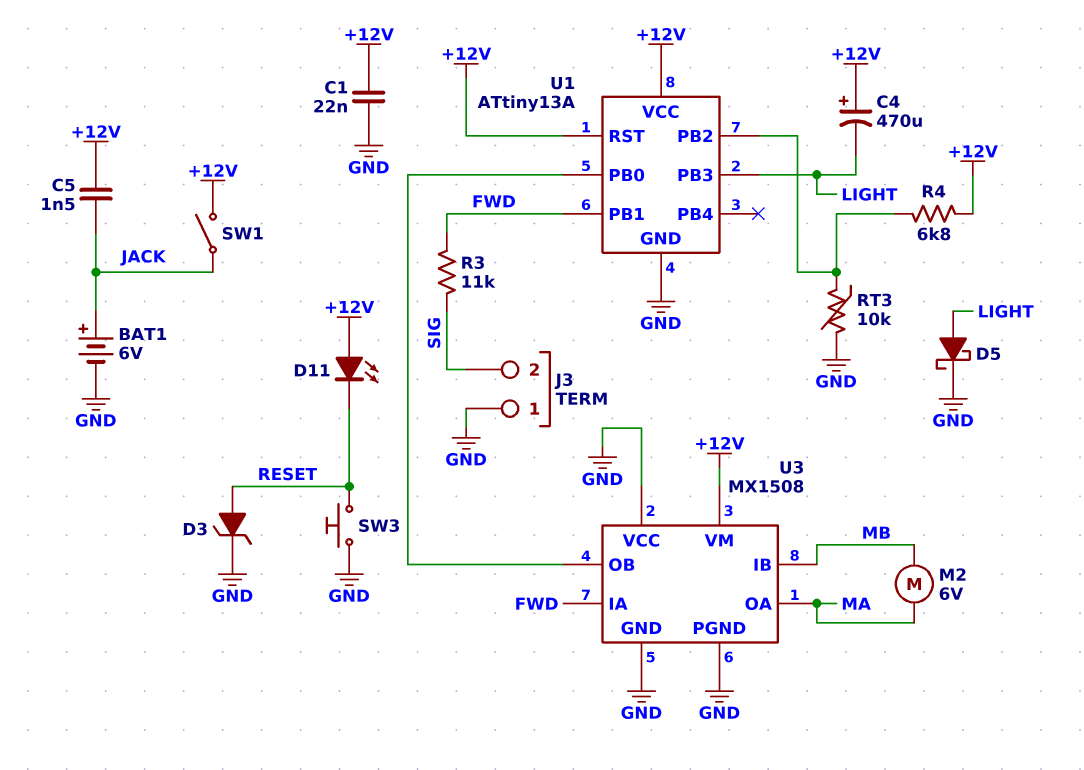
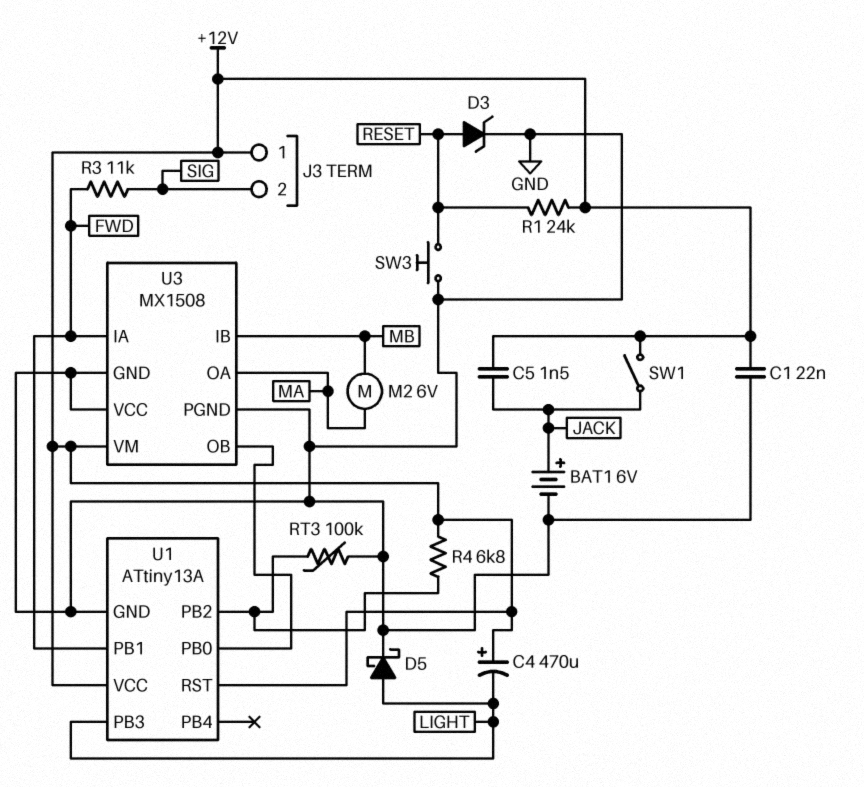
D11: LED (A +12V, K RESET) -> none
J3 pin 1: GND -> +12V
R1: none -> 24k (+12V, RESET)
RT3: 10k (GND, U1/PB2) -> 100k (GND, U1/PB2)

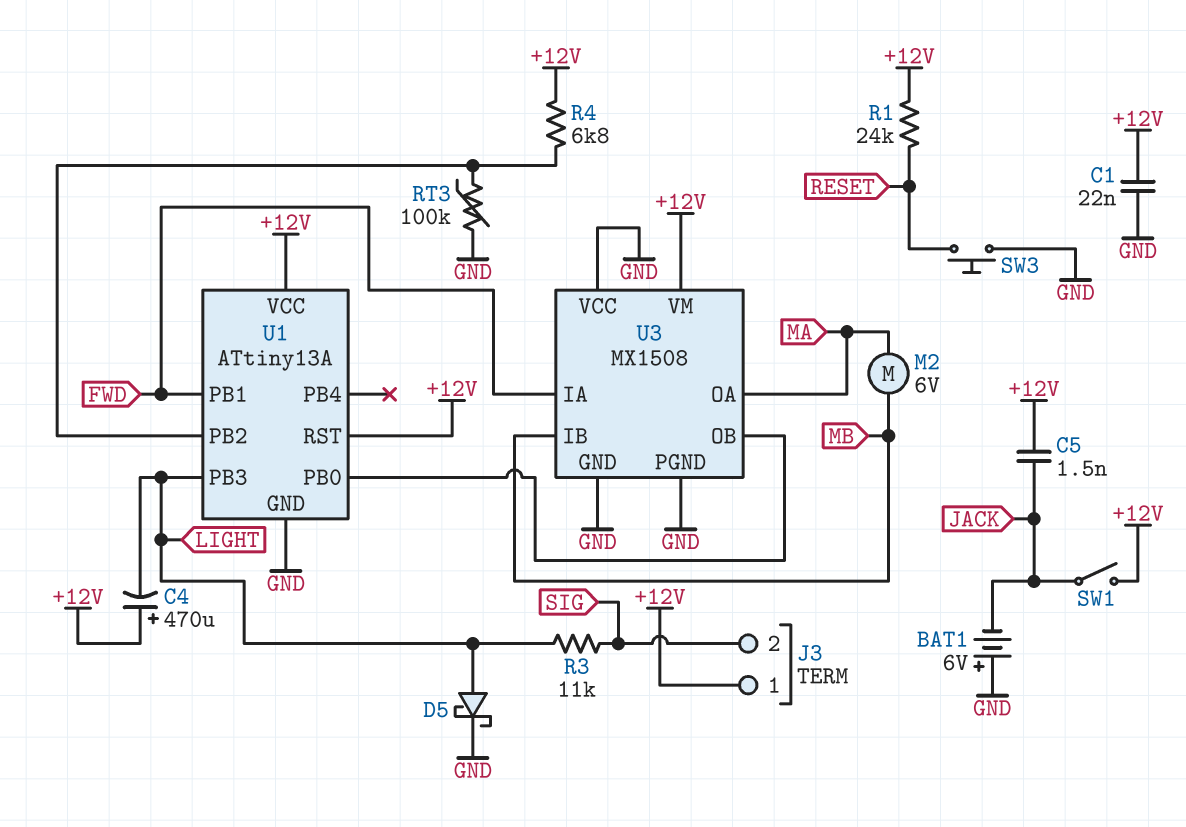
BAT1: 6V (plus JACK, minus GND) -> 6V (plus GND, minus JACK)
D3: zener (A RESET, K GND) -> none
R3: 11k (FWD, SIG) -> 11k (LIGHT, SIG)

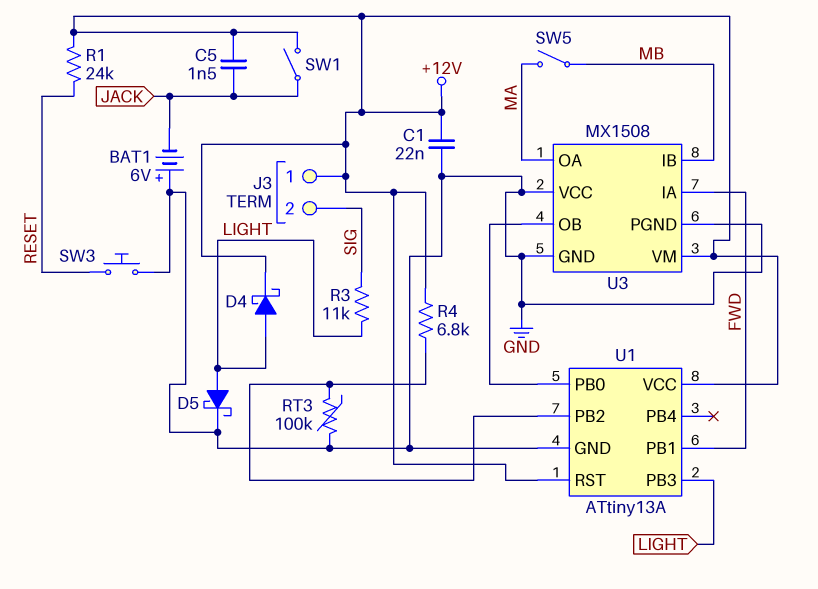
C4: 470uF (plus +12V, minus LIGHT) -> none
D4: none -> schottky (A LIGHT, K +12V)
M2: motor 6V (MA, MB) -> none
SW5: none -> switch (MA, MB)

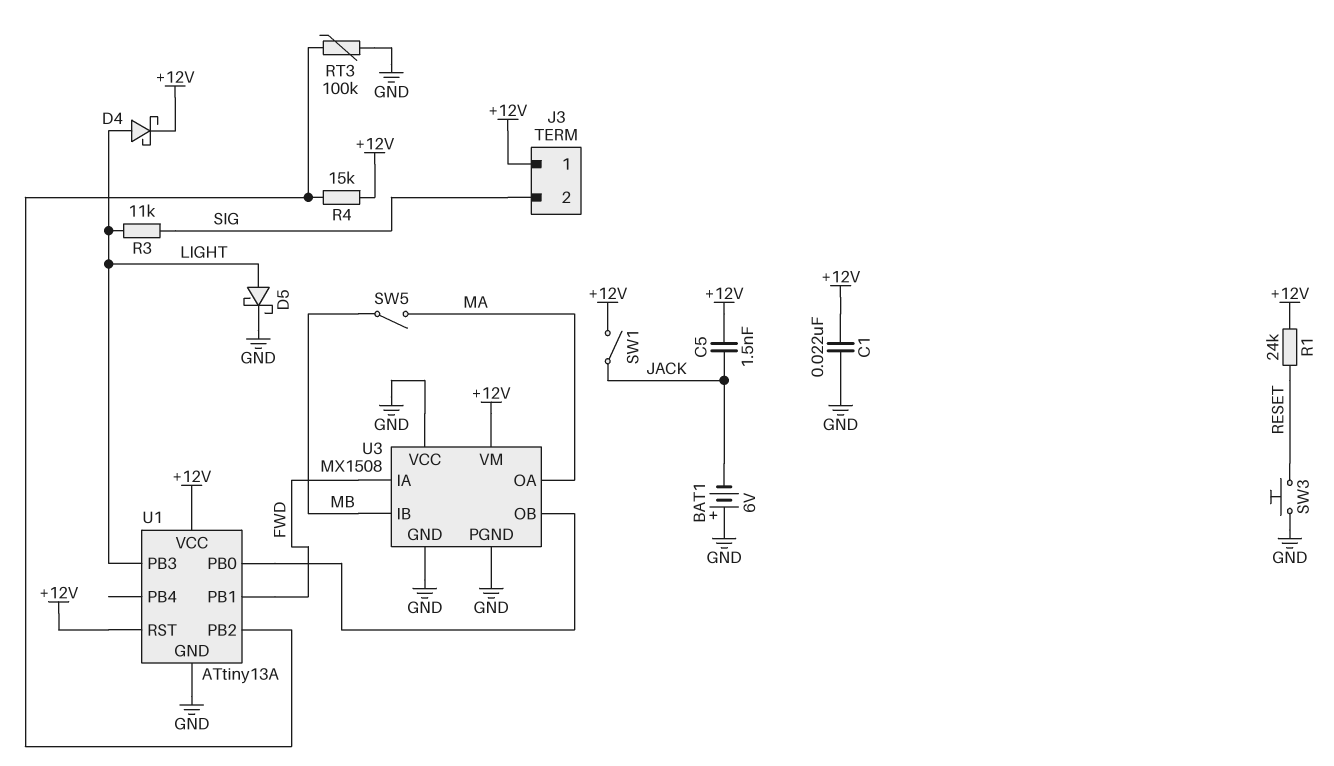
R4: 6.8k (+12V, U1/PB2) -> 15k (+12V, U1/PB2)

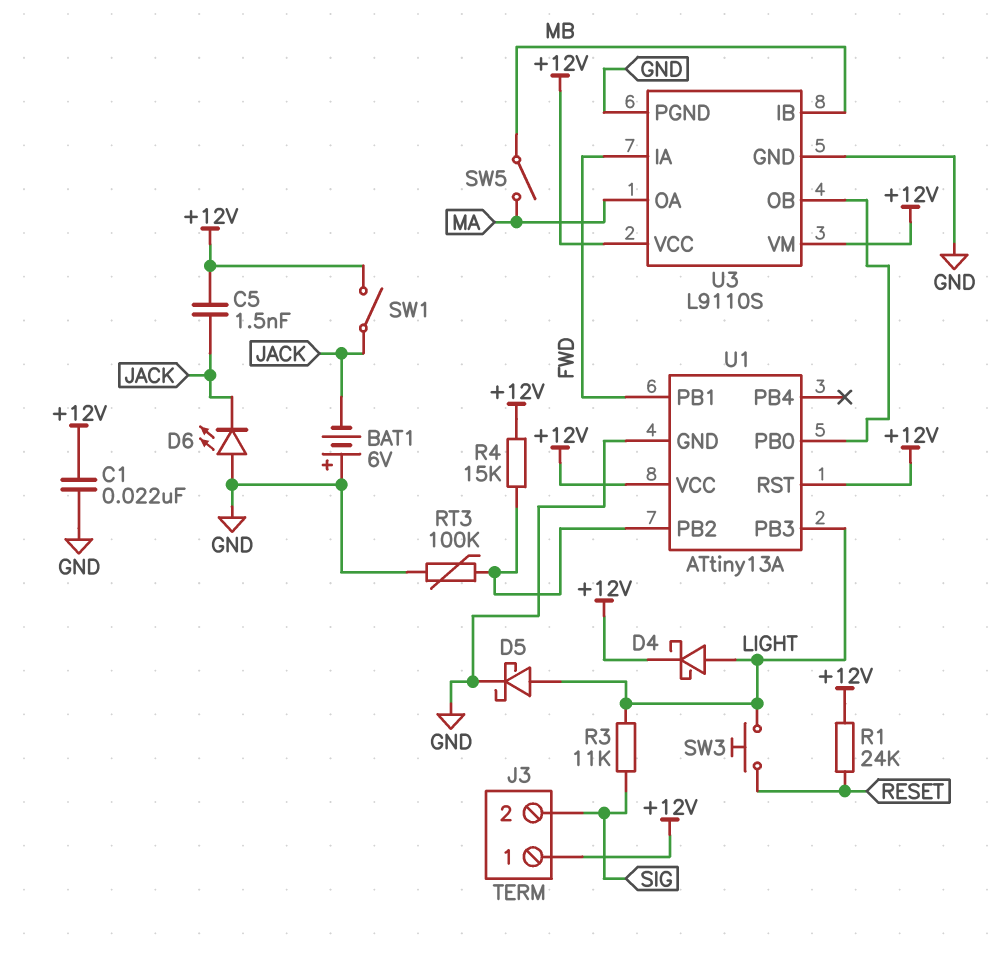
D6: none -> LED (A GND, K JACK)
SW3: button (GND, RESET) -> button (LIGHT, RESET)
U3: MX1508 -> L9110S
U3 pin VCC: GND -> +12V

